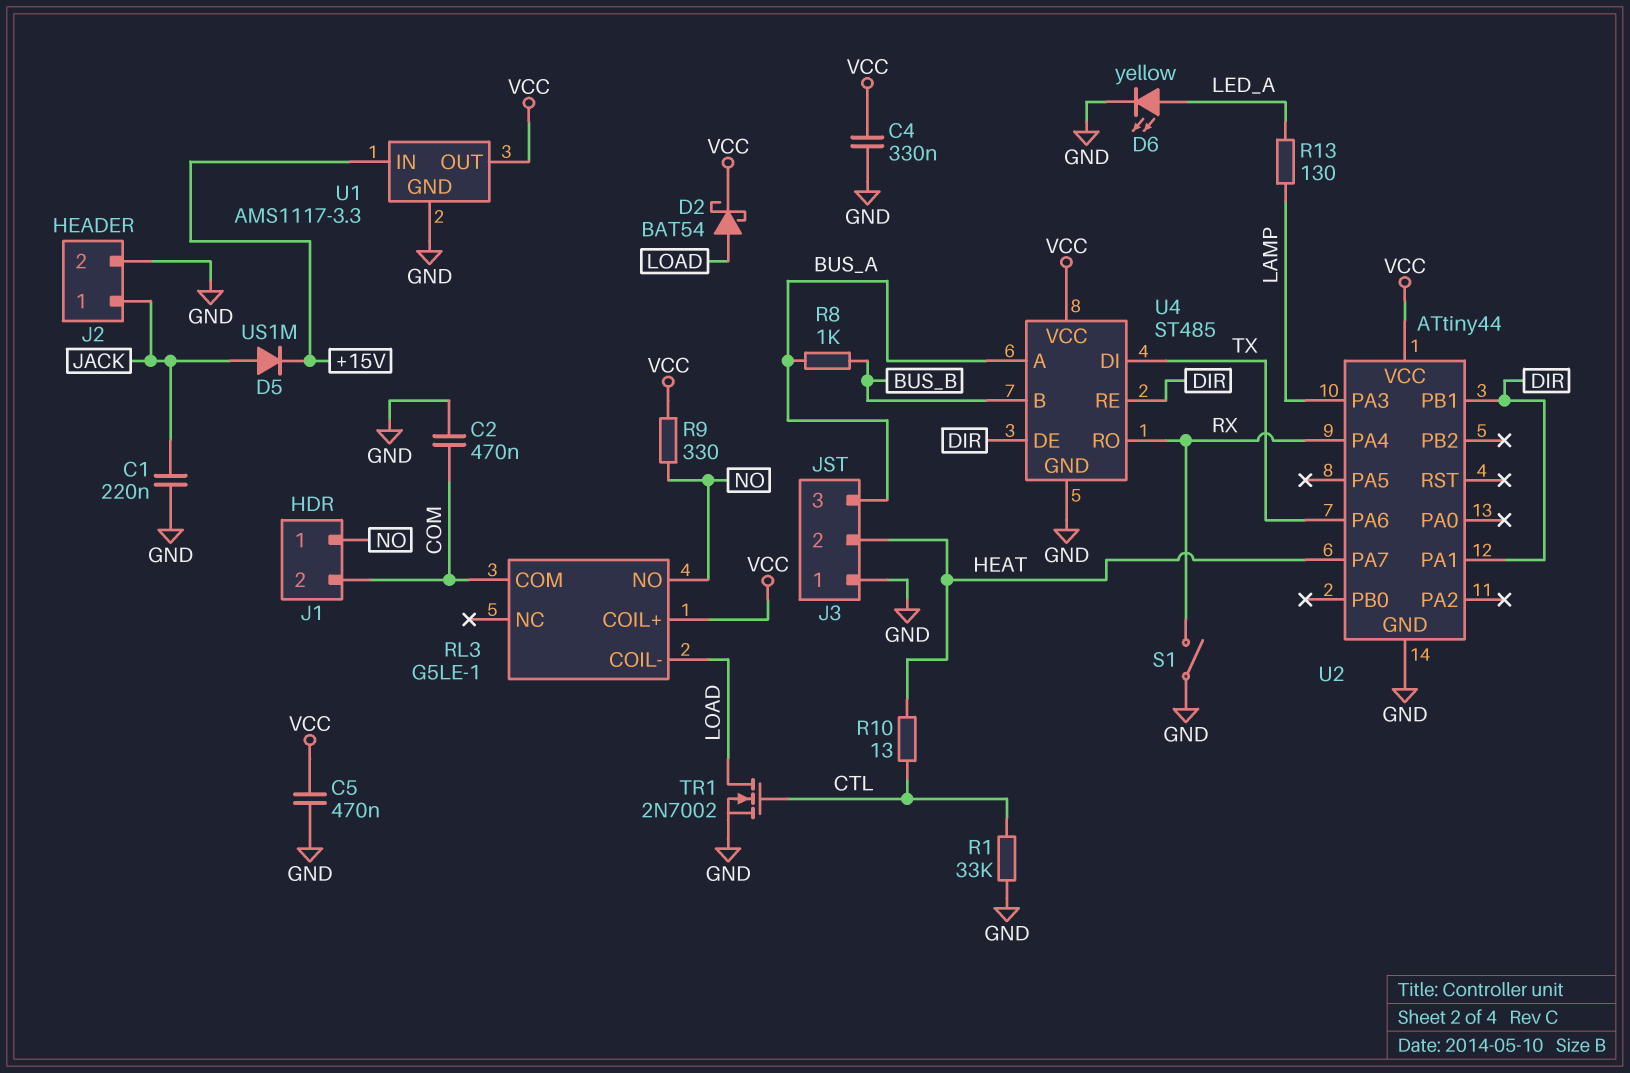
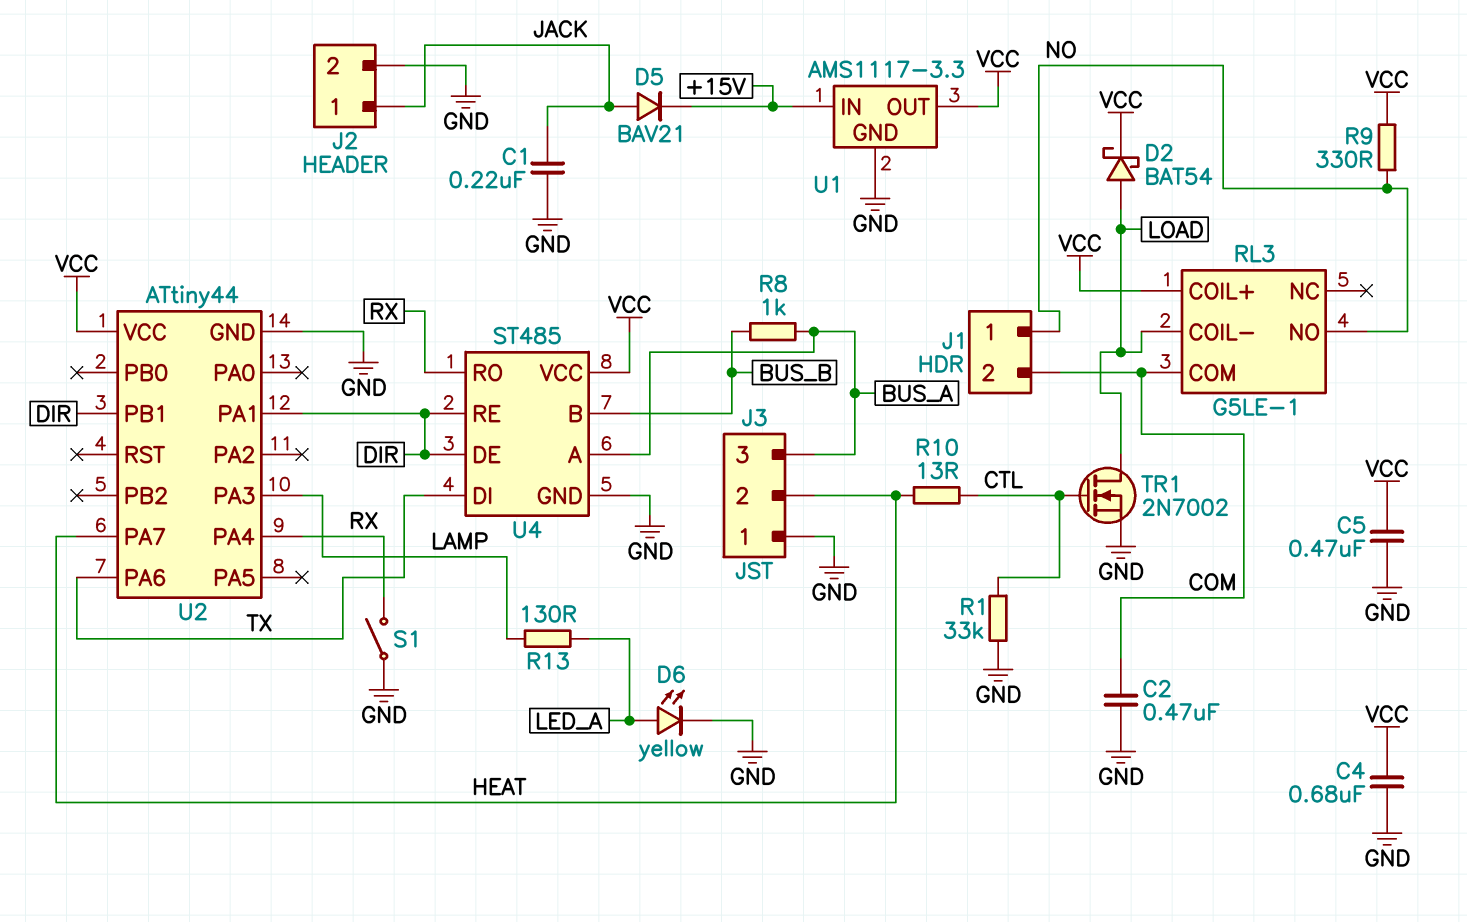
C4: 330nF (GND, VCC) -> 680nF (GND, VCC)
D5: diode US1M (A JACK, K +15V) -> diode BAV21 (A JACK, K +15V)

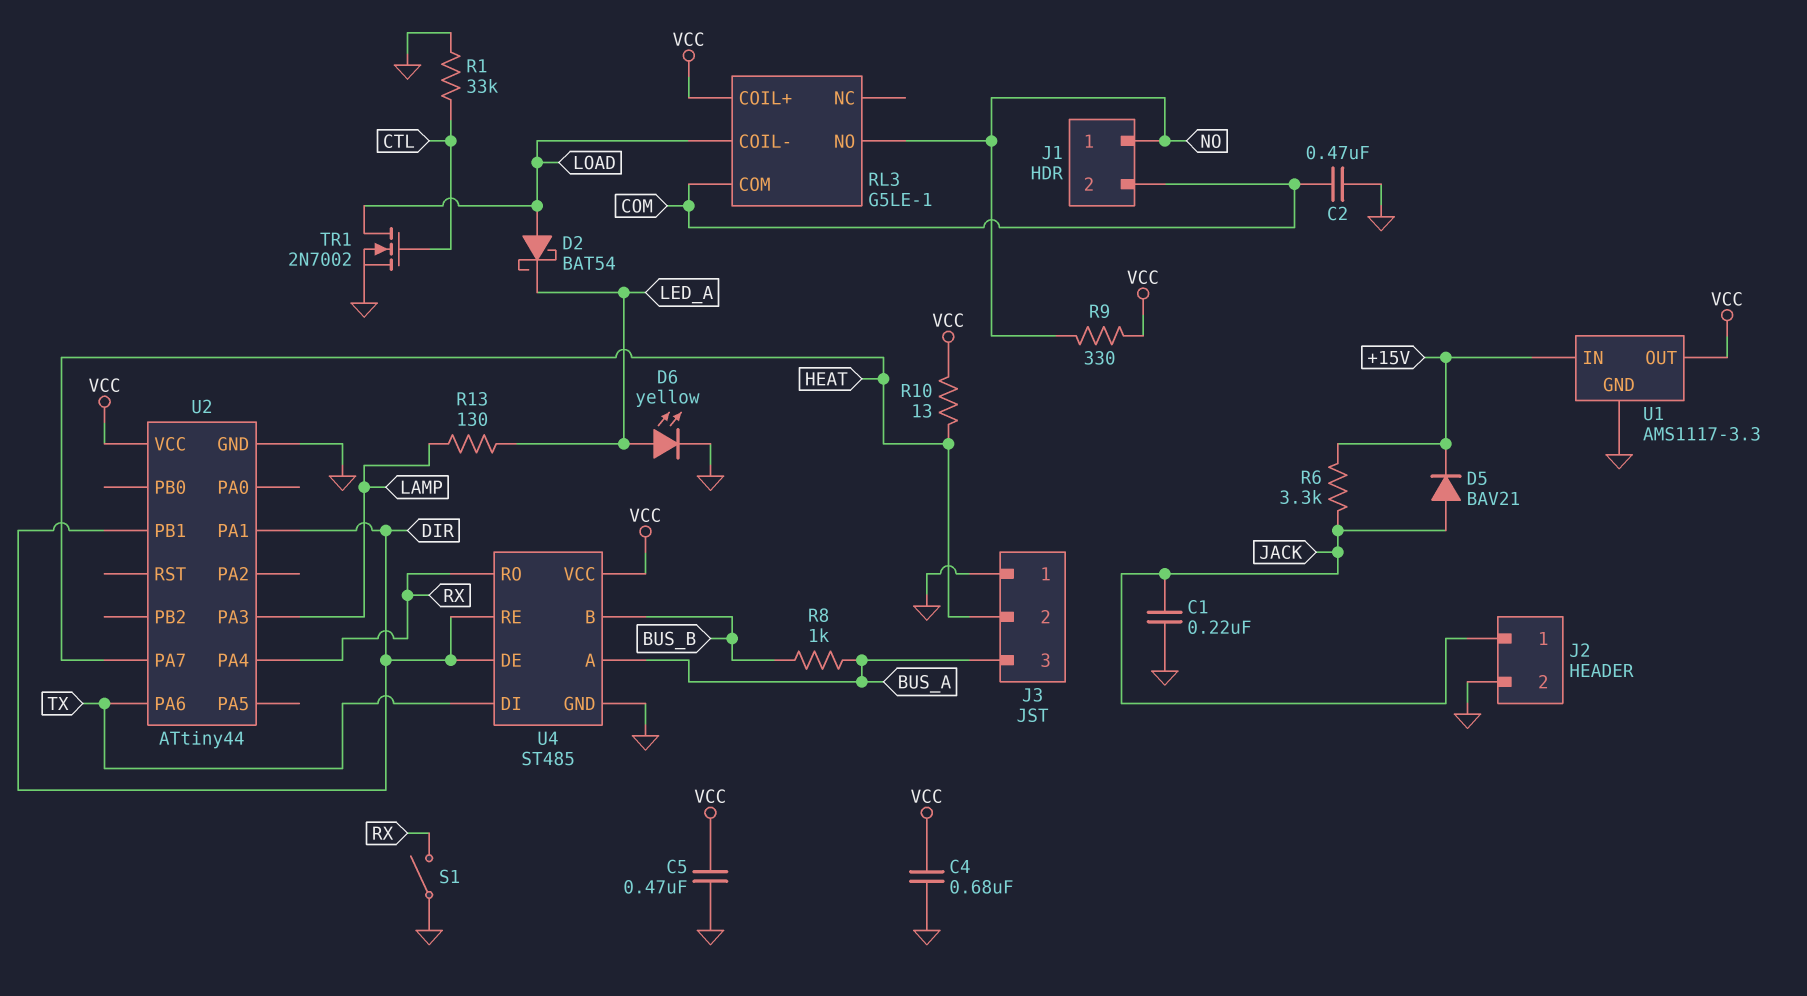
D2: schottky BAT54 (A LOAD, K VCC) -> schottky BAT54 (A LOAD, K LED_A)
R6: none -> 3.3k (+15V, JACK)
R10: 13 (CTL, HEAT) -> 13 (HEAT, VCC)

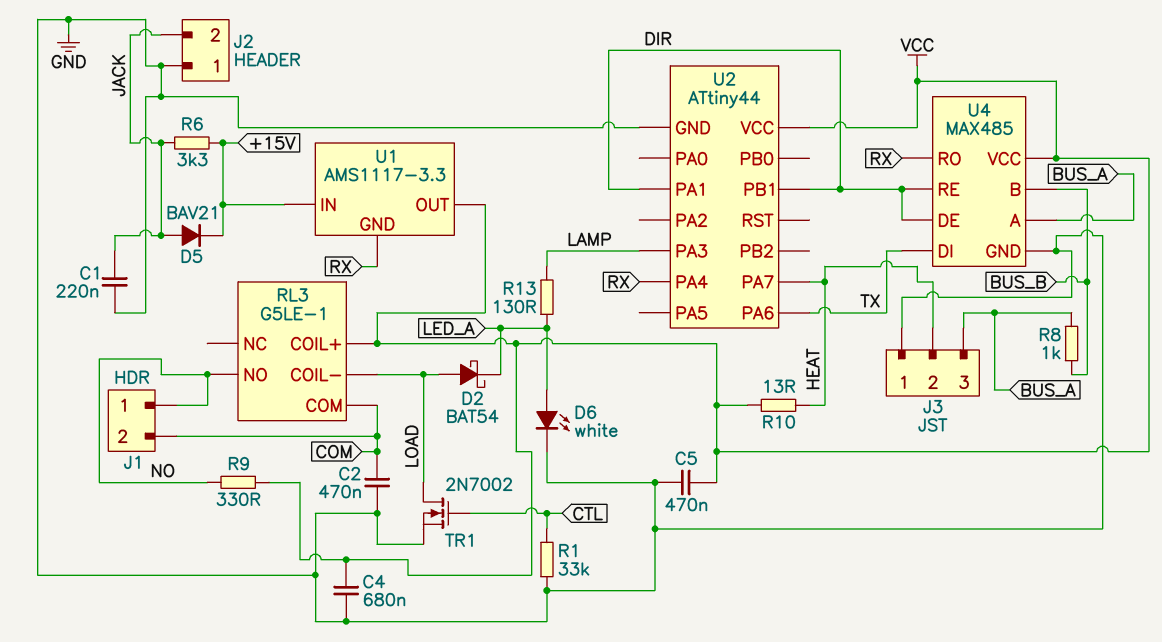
D6: LED yellow (A LED_A, K GND) -> LED white (A LED_A, K GND)
J2 pin 1: JACK -> GND
J2 pin 2: GND -> JACK
S1: switch (GND, RX) -> none
U1 pin GND: GND -> RX
U4: ST485 -> MAX485

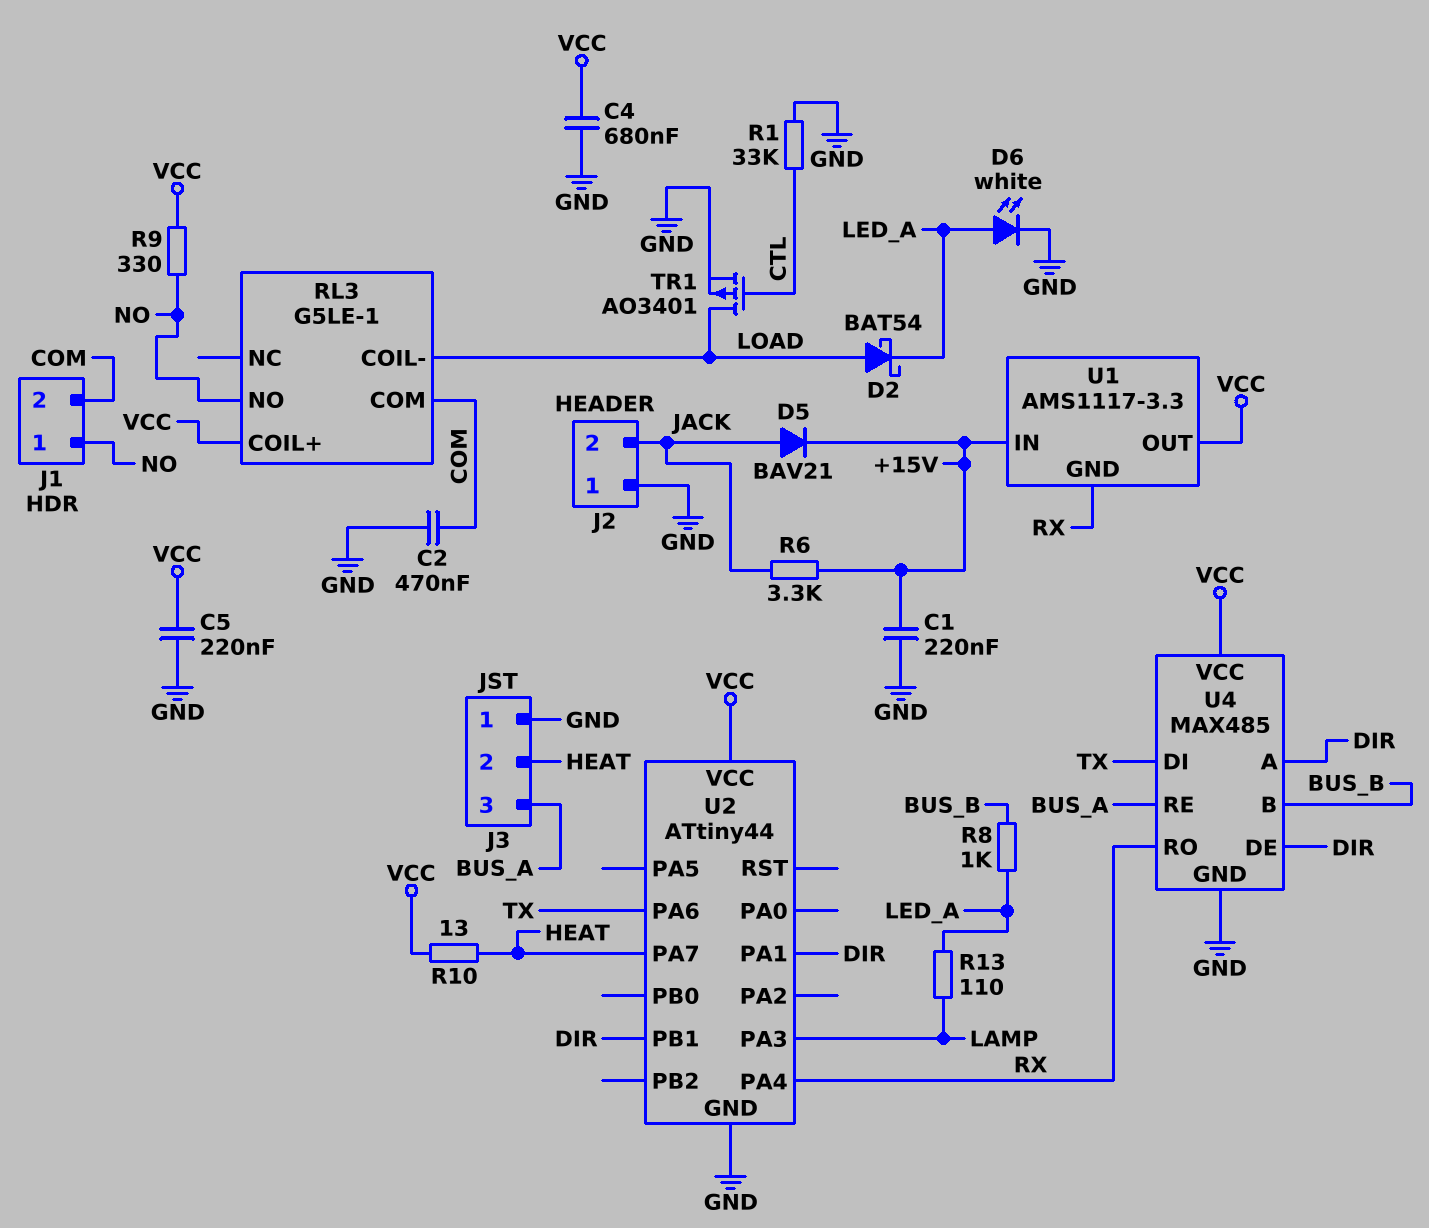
C1: 220nF (GND, JACK) -> 220nF (+15V, GND)
C5: 470nF (GND, VCC) -> 220nF (GND, VCC)
R8: 1k (BUS_A, BUS_B) -> 1k (BUS_B, LED_A)
R13: 130 (LAMP, LED_A) -> 110 (LAMP, LED_A)
TR1: NMOS 2N7002 (G CTL, D LOAD, S GND) -> PMOS AO3401 (G CTL, D LOAD, S GND)
U4 pin A: BUS_A -> DIR
U4 pin RE: DIR -> BUS_A

